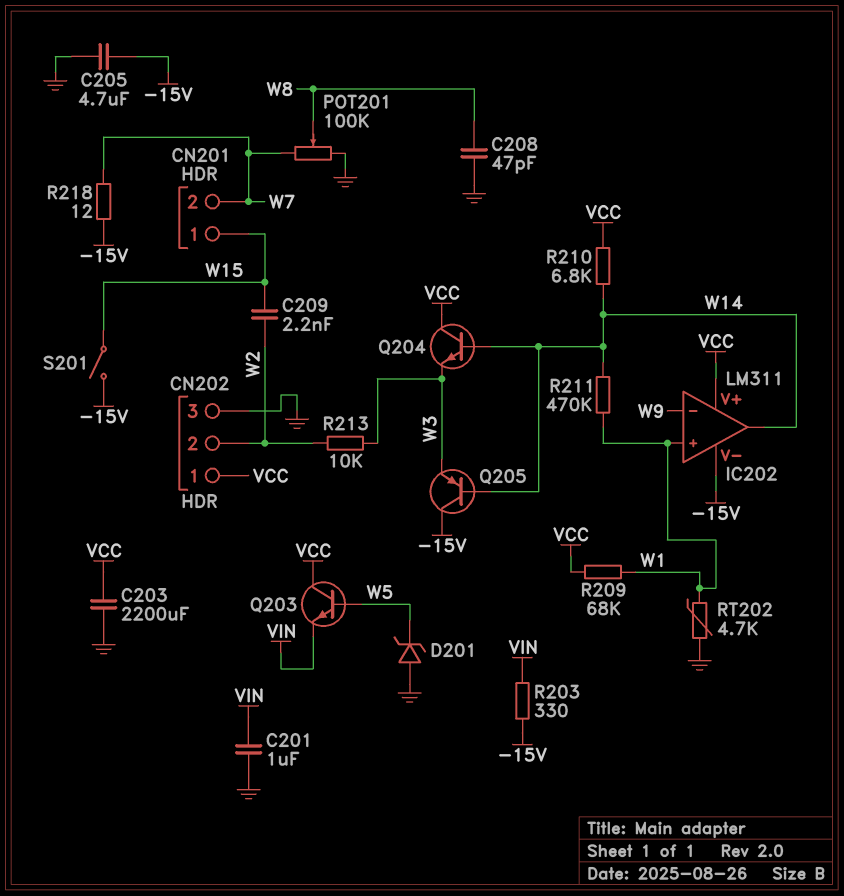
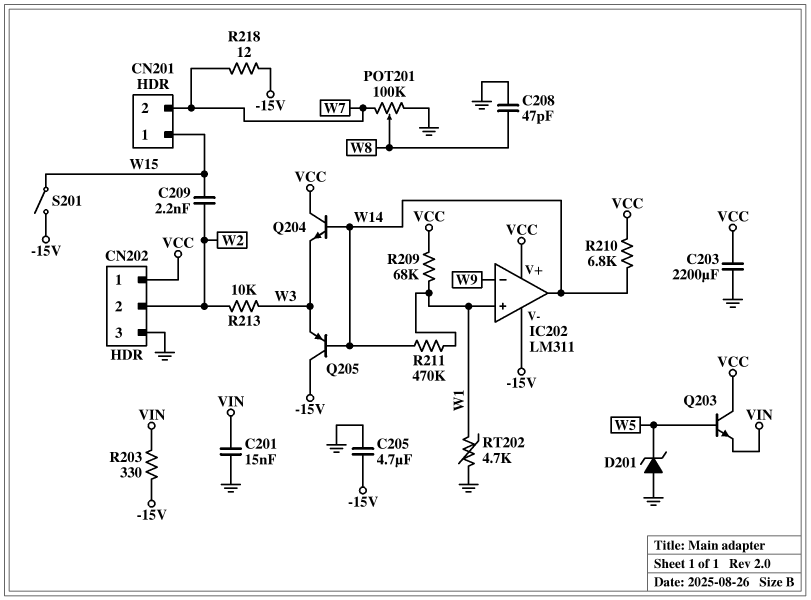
C201: 1uF (GND, VIN) -> 15nF (GND, VIN)

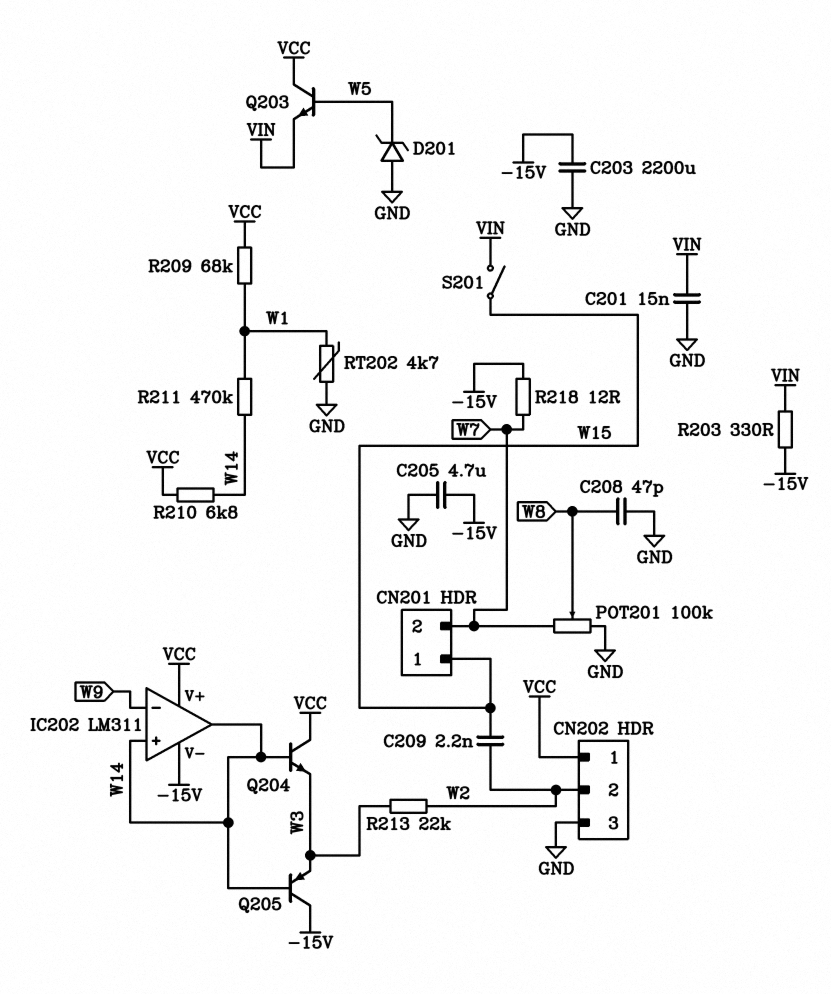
C203: 2200uF (GND, VCC) -> 2200uF (-15V, GND)
IC202 pin in+: W1 -> W14
R213: 10k (W2, W3) -> 22k (W2, W3)
S201: switch (-15V, W15) -> switch (VIN, W15)

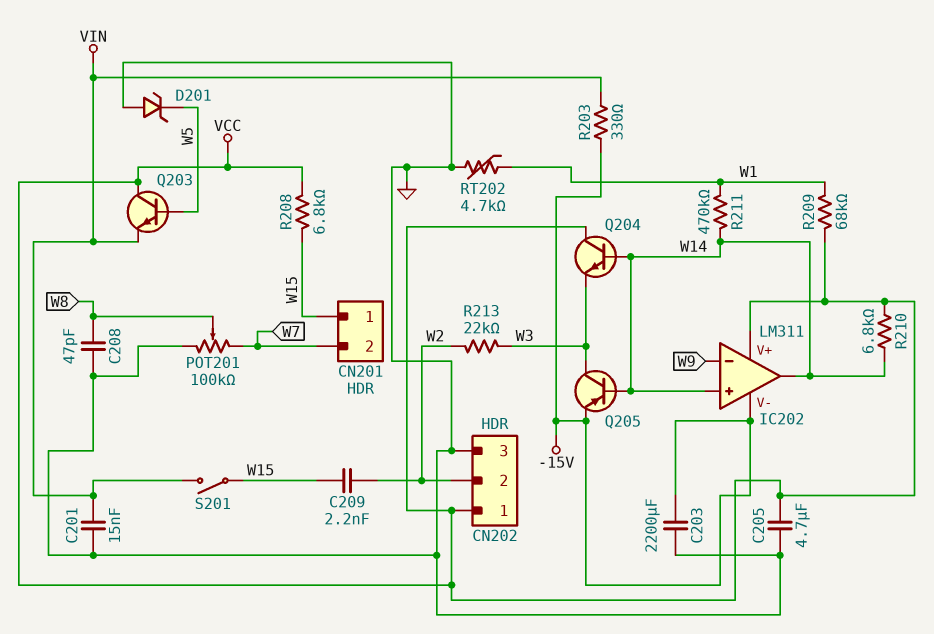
C205: 4.7uF (-15V, GND) -> 4.7uF (GND, VCC)
Q205: PNP (B W14, C -15V, E W3) -> PNP (B W14, C W3, E -15V)
R208: none -> 6.8k (VCC, W15)
R218: 12 (-15V, W7) -> none

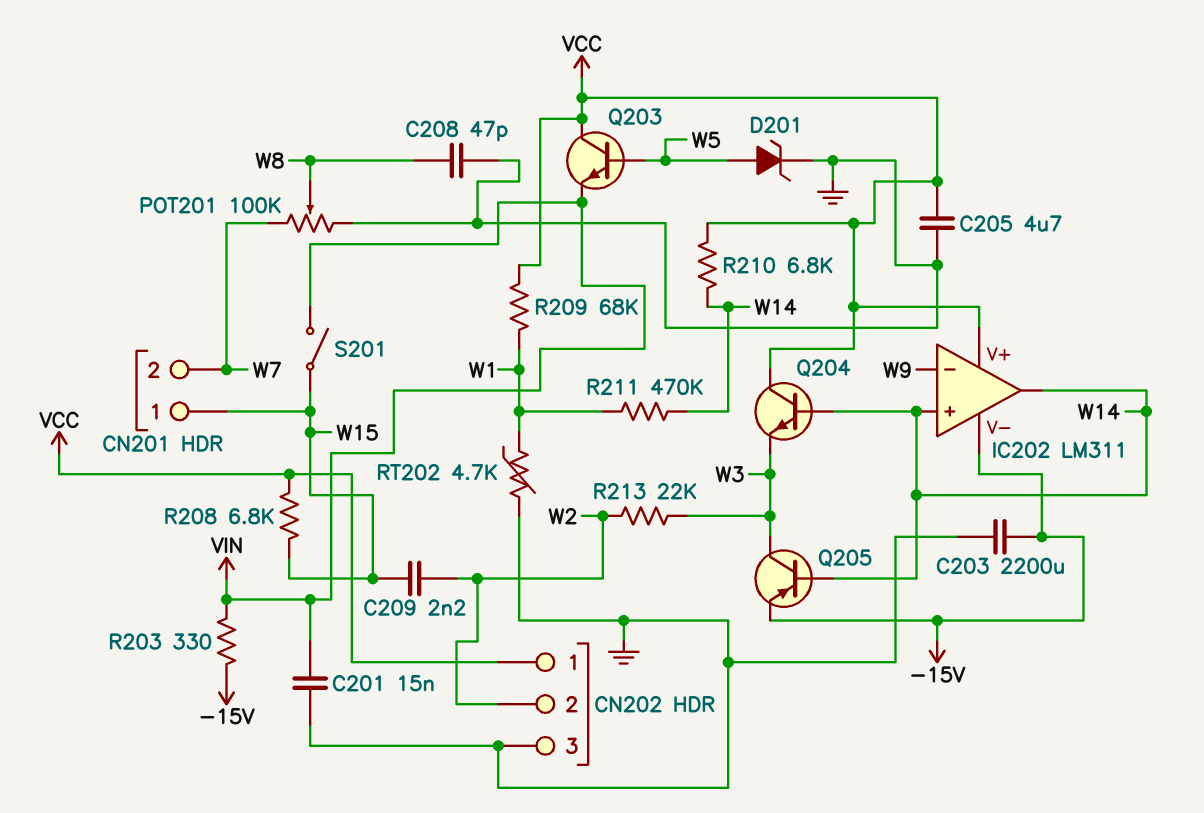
D201: zener (A GND, K W5) -> zener (A W5, K GND)

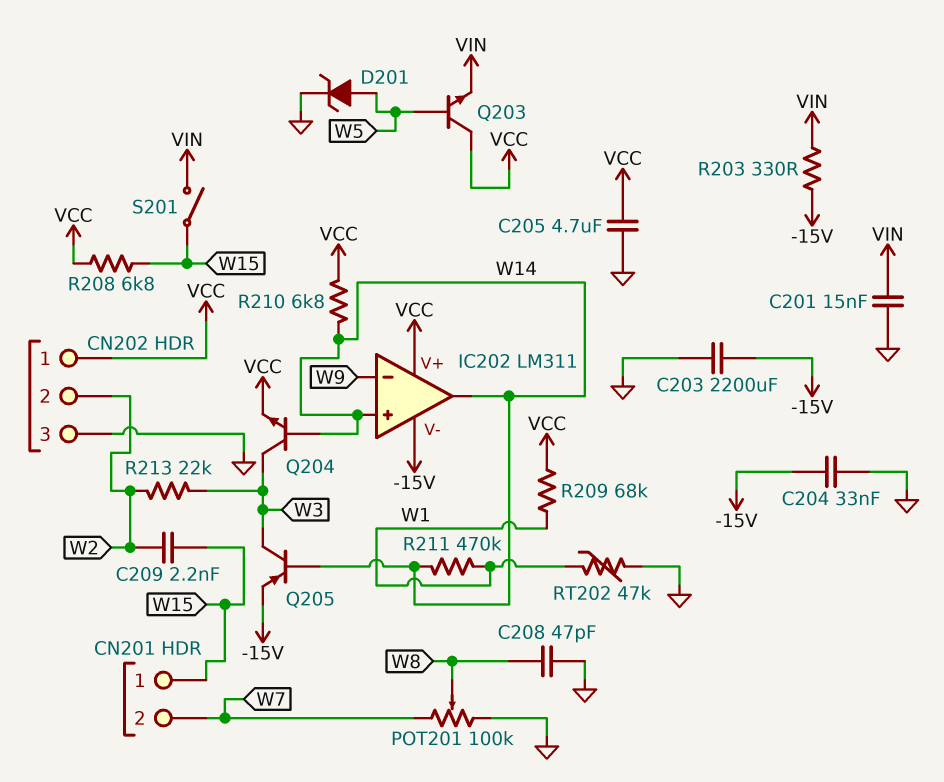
C204: none -> 33nF (-15V, GND)
Q204: NPN (B W14, C VCC, E W3) -> NPN (B W14, C W3, E VCC)
RT202: 4.7k (GND, W1) -> 47k (GND, W1)

